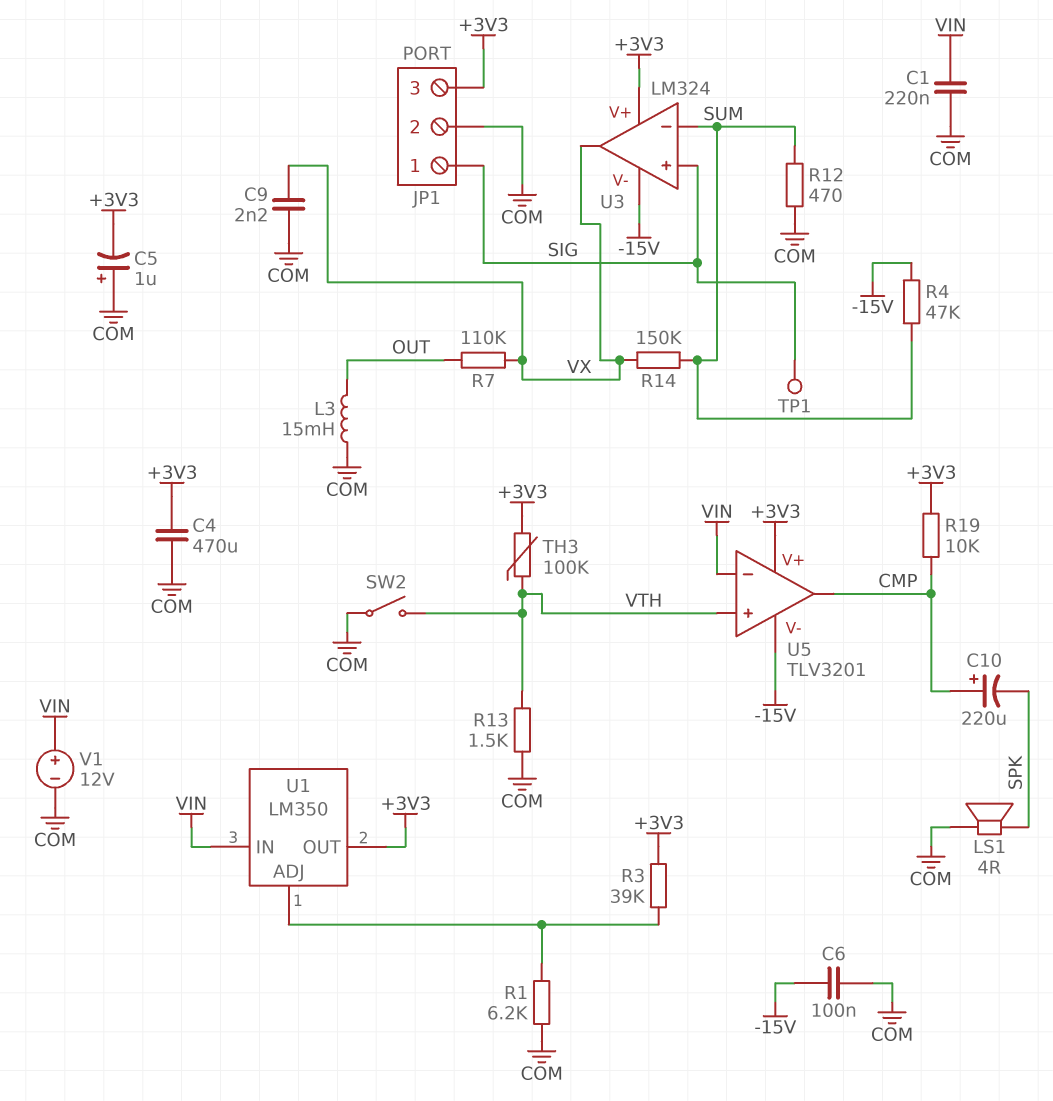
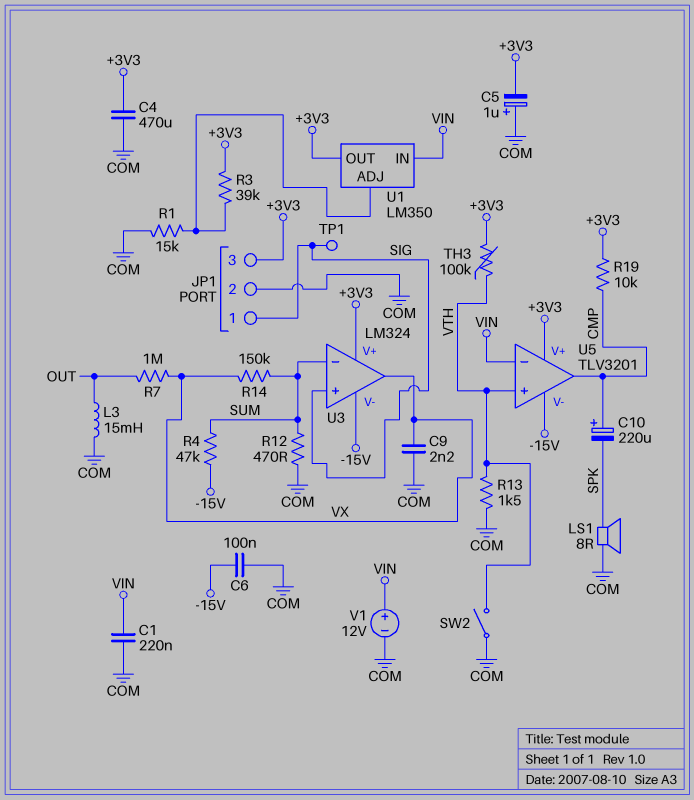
LS1: speaker 4R (COM, SPK) -> speaker 8R (COM, SPK)
R1: 6.2k (COM, U1/ADJ) -> 15k (COM, U1/ADJ)
R7: 110k (OUT, VX) -> 1M (OUT, VX)

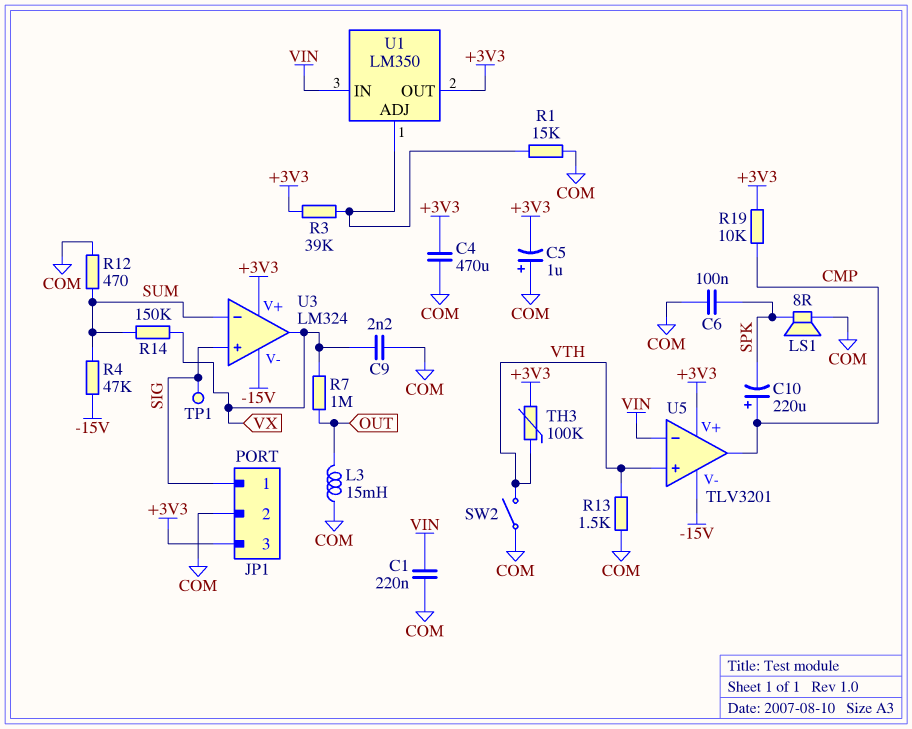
C6: 100nF (-15V, COM) -> 100nF (COM, SPK)
V1: 12V (plus VIN, minus COM) -> none

